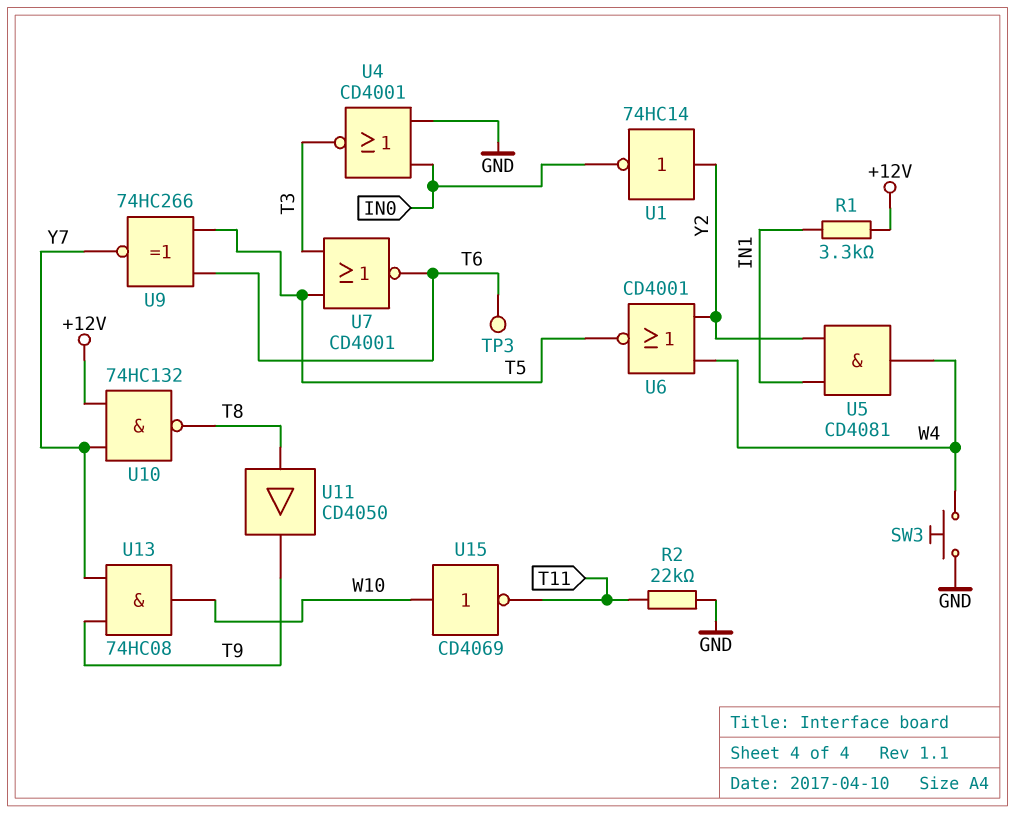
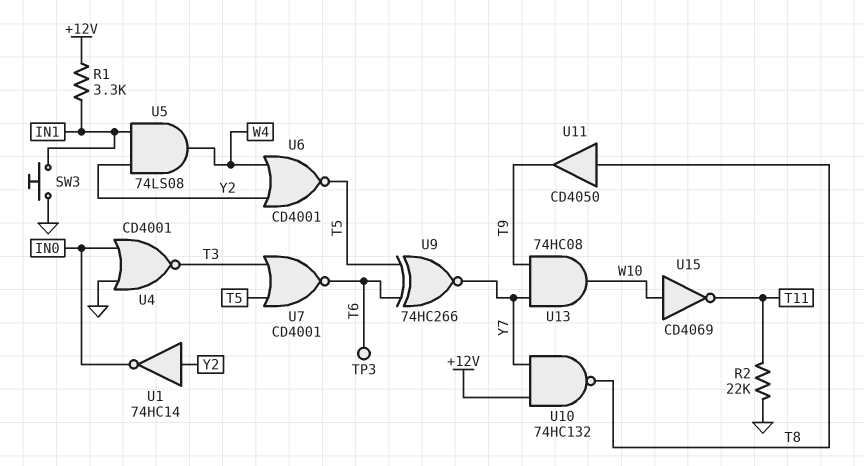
SW3: button (GND, W4) -> button (GND, IN1)
U5: AND CD4081 (in IN1, in Y2, out W4) -> AND 74LS08 (in IN1, in Y2, out W4)

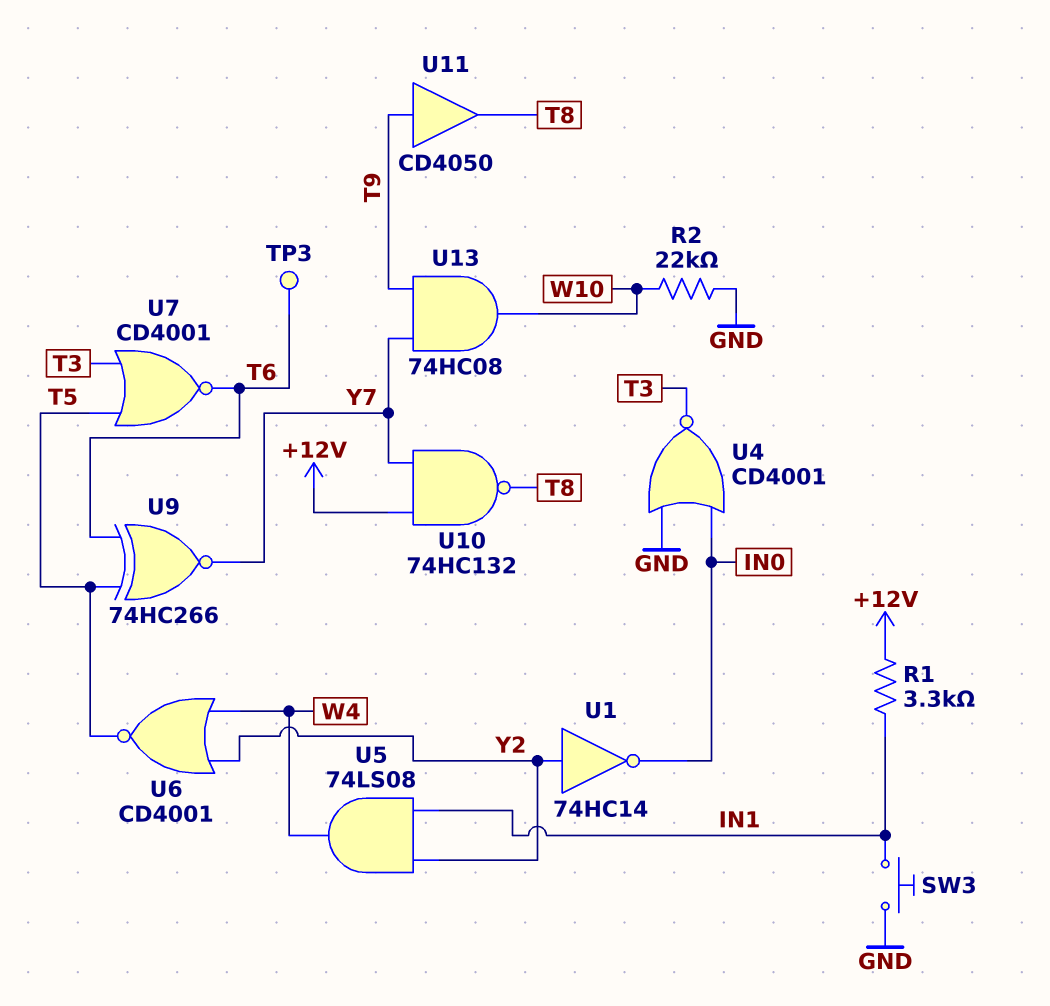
R2: 22k (GND, T11) -> 22k (GND, W10)
U11: buffer CD4050 (in T8, out T9) -> buffer CD4050 (in T9, out T8)
U15: NOT CD4069 (in W10, out T11) -> none

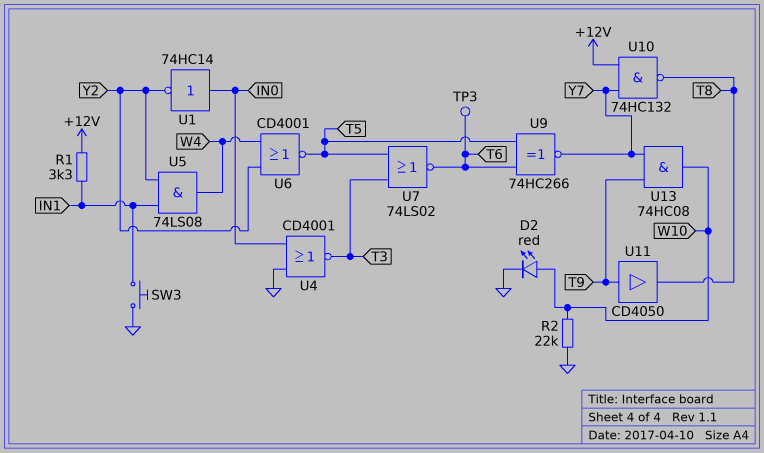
D2: none -> LED red (A W10, K GND)
U1: NOT 74HC14 (in Y2, out IN0) -> NOT 74HC14 (in IN0, out Y2)
U7: NOR CD4001 (in T3, in T5, out T6) -> NOR 74LS02 (in T3, in T5, out T6)

